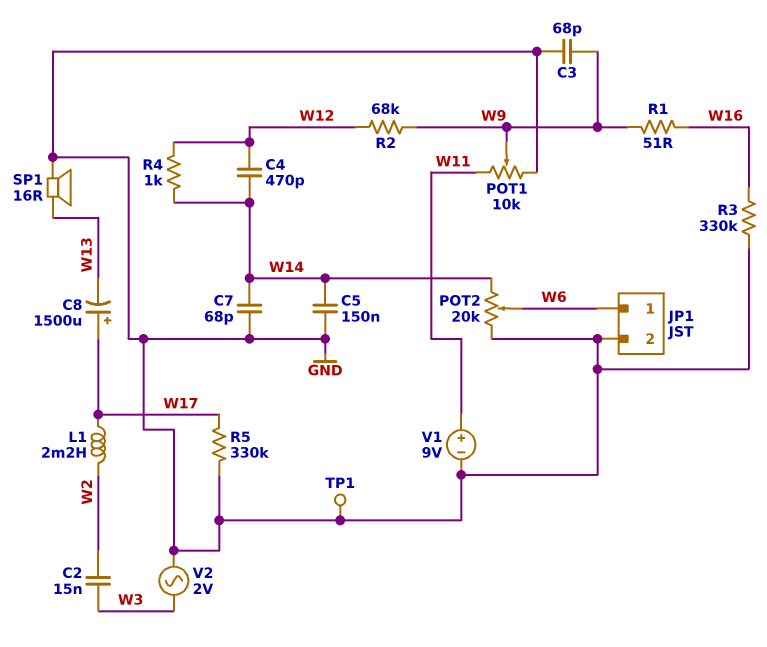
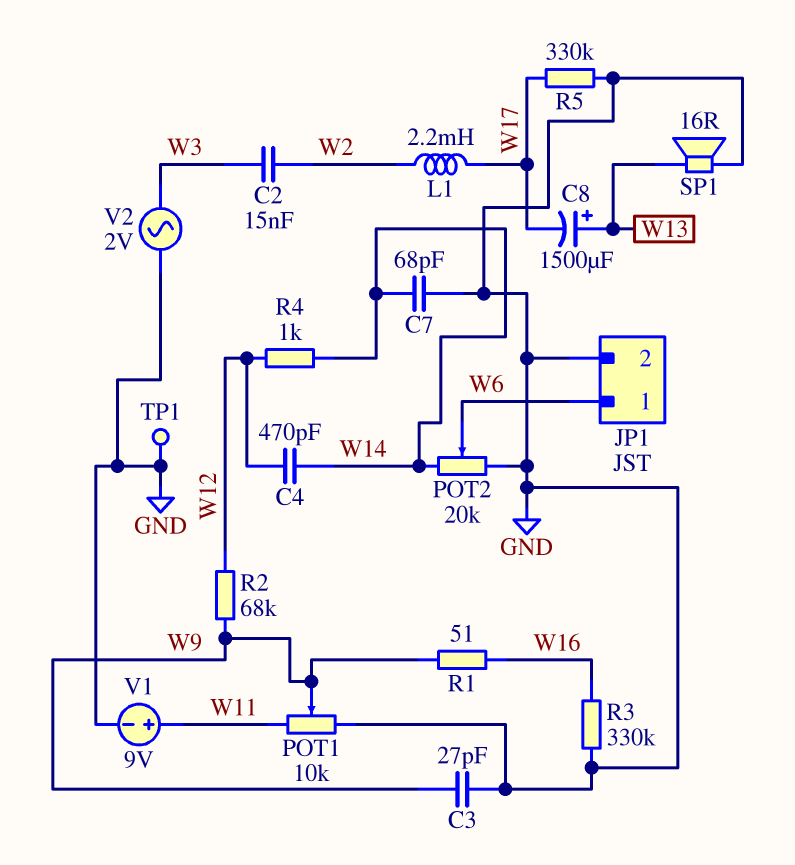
C3: 68pF (GND, W9) -> 27pF (GND, W9)
C5: 150nF (GND, W14) -> none
C8: 1500uF (plus W17, minus W13) -> 1500uF (plus W13, minus W17)

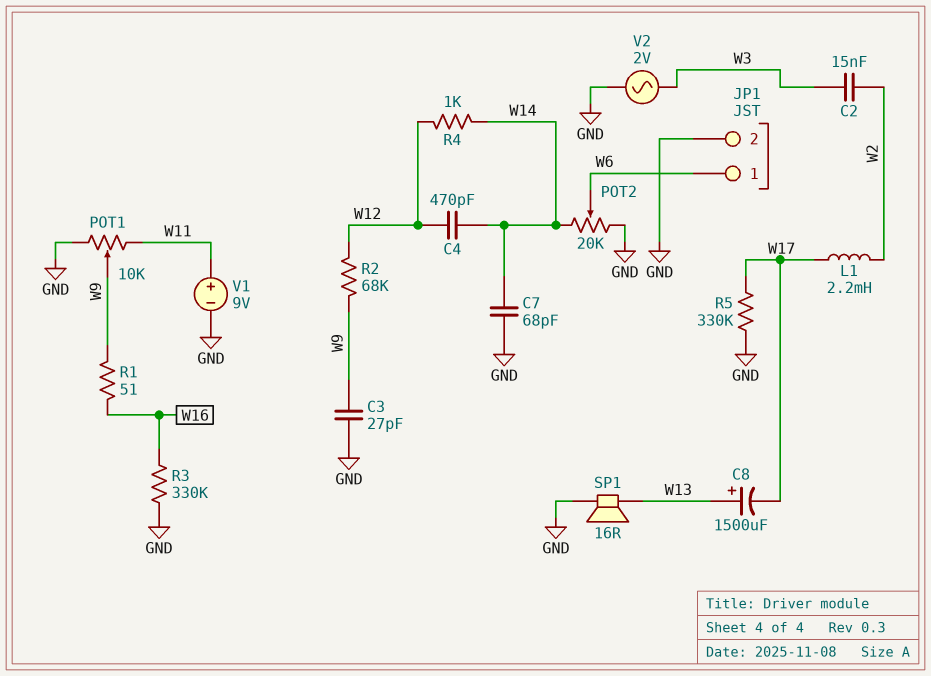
TP1: test point (GND) -> none

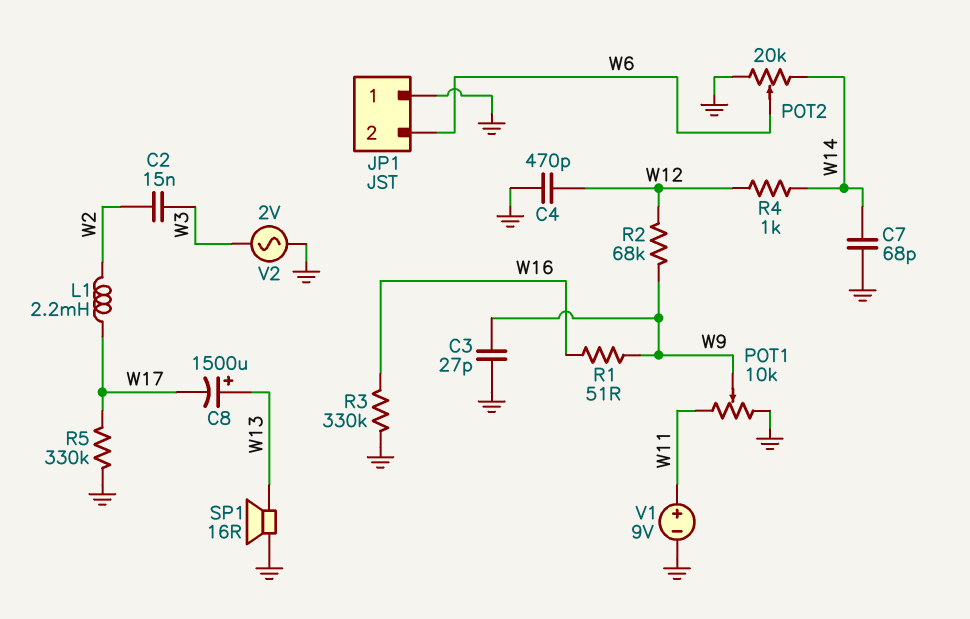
C4: 470pF (W12, W14) -> 470pF (GND, W12)
JP1 pin 1: W6 -> GND
JP1 pin 2: GND -> W6

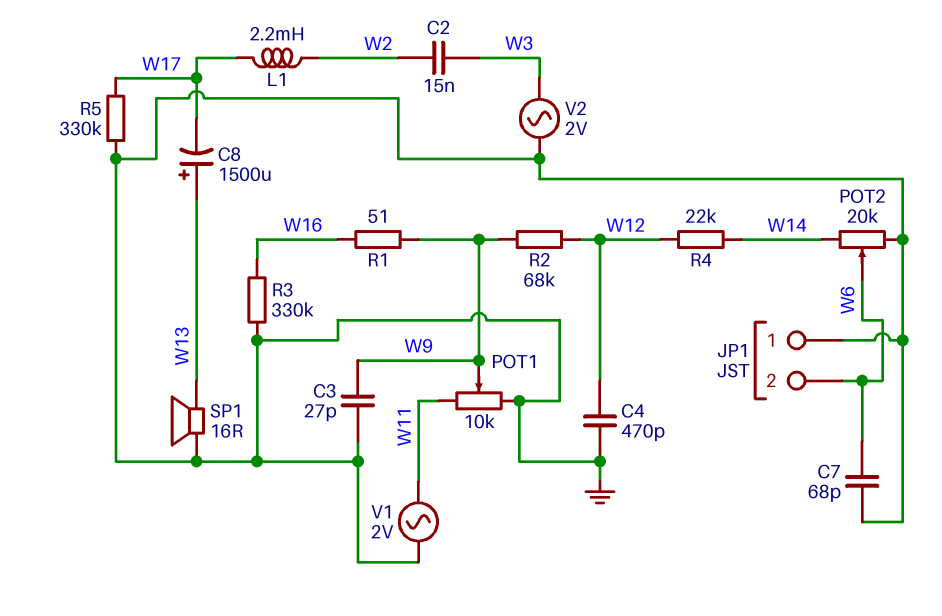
C7: 68pF (GND, W14) -> 68pF (GND, W6)
R4: 1k (W12, W14) -> 22k (W12, W14)
V1: 9V (plus W11, minus GND) -> AC 2V (GND, W11)

